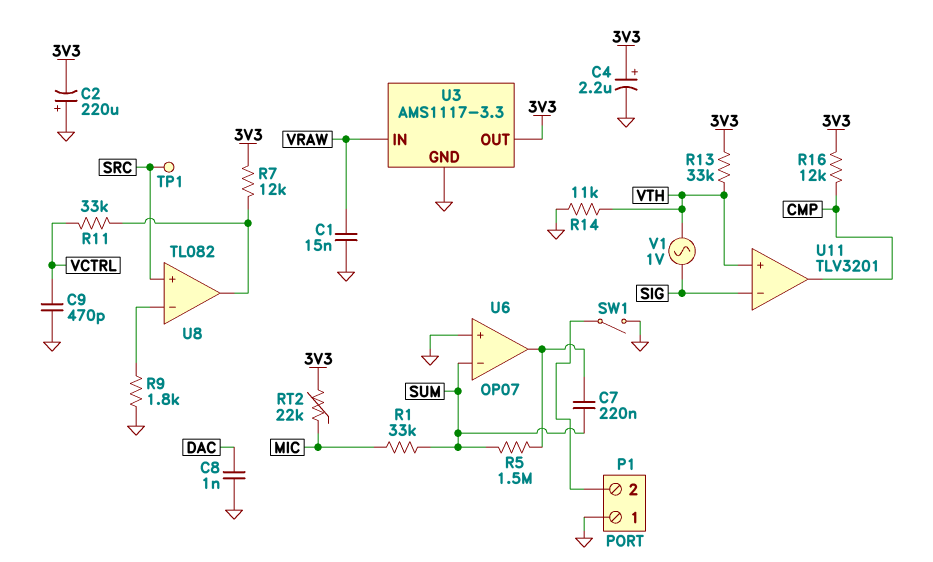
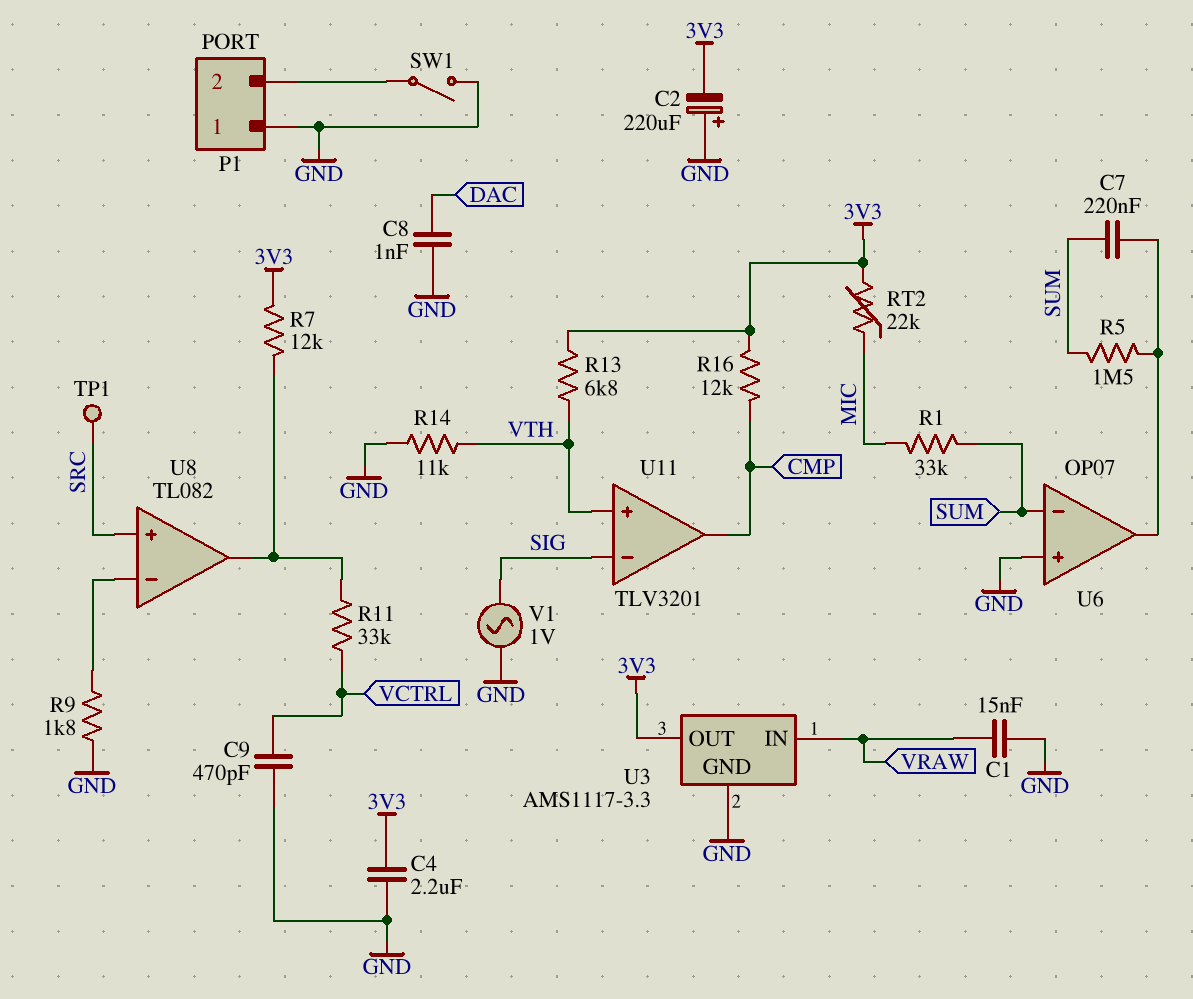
C4: 2.2uF (plus 3V3, minus GND) -> 2.2uF (3V3, GND)
R13: 33k (3V3, VTH) -> 6.8k (3V3, VTH)
V1: AC 1V (SIG, VTH) -> AC 1V (GND, SIG)

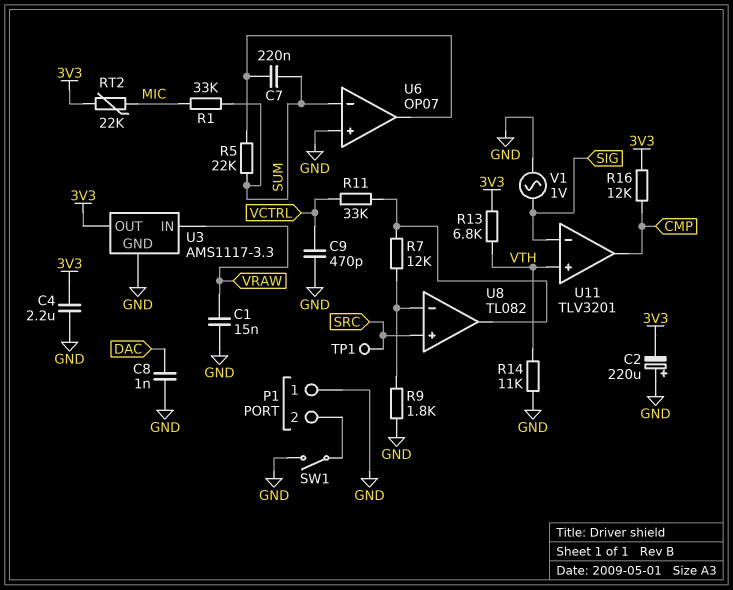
R5: 1.5M (SUM, U6/out) -> 22k (SUM, U6/out)
R7: 12k (3V3, U8/out) -> 12k (U8/in-, U8/out)

